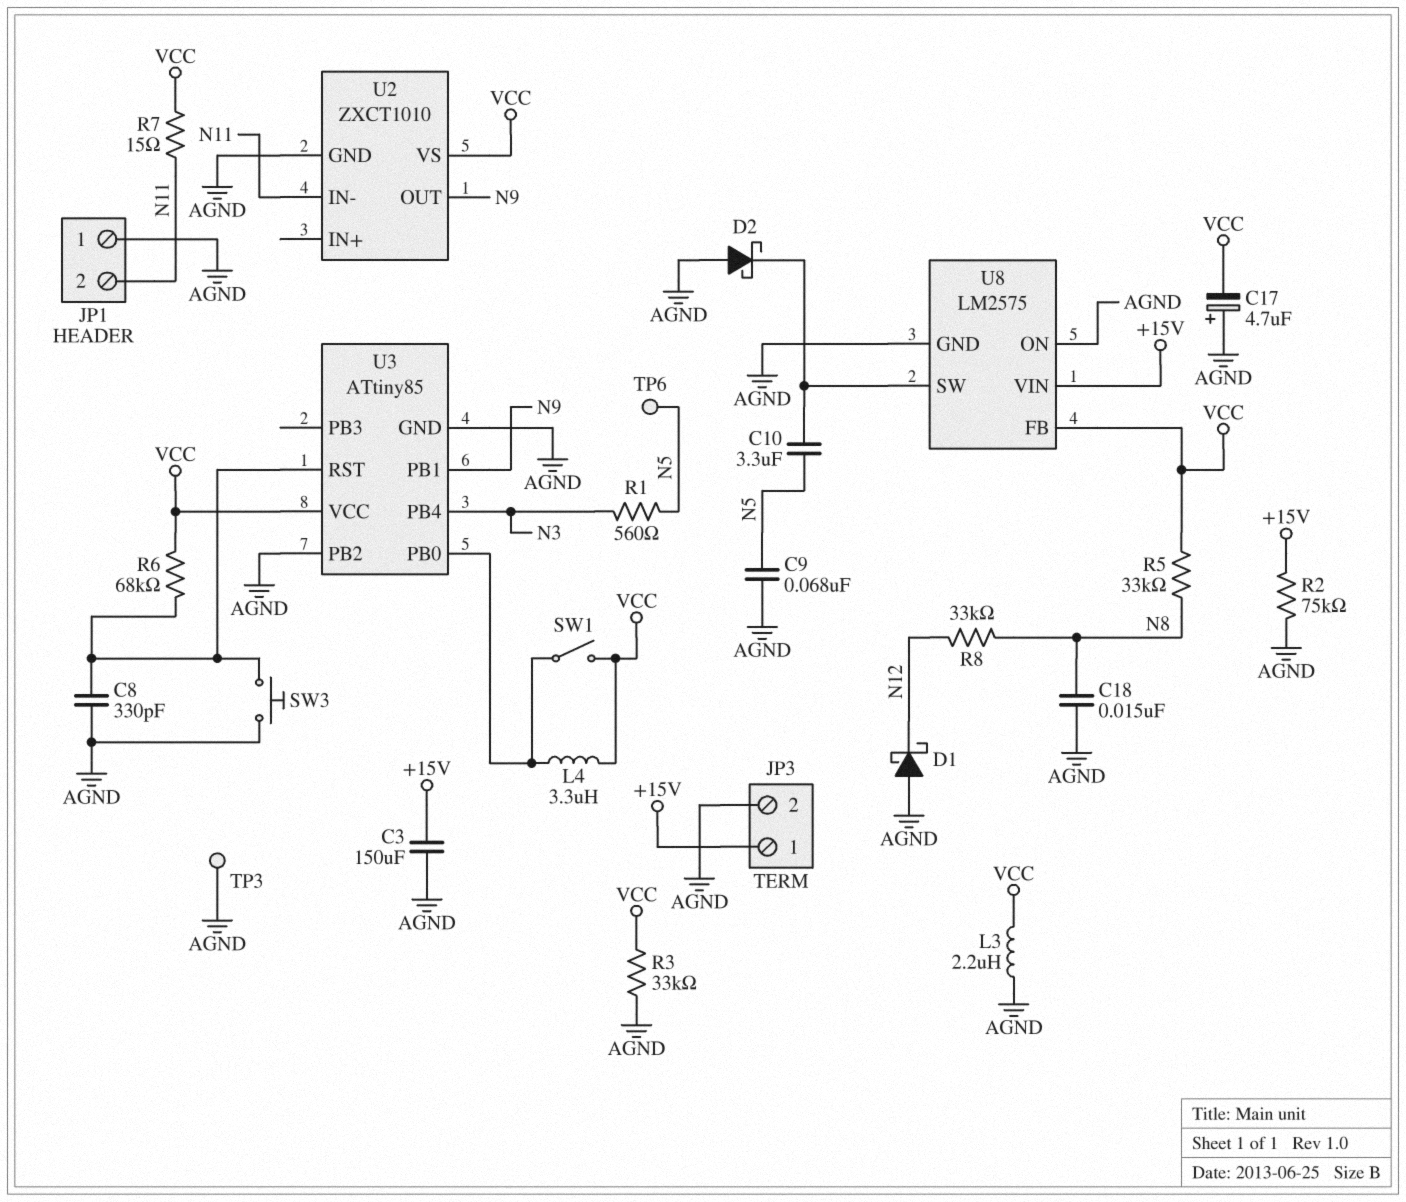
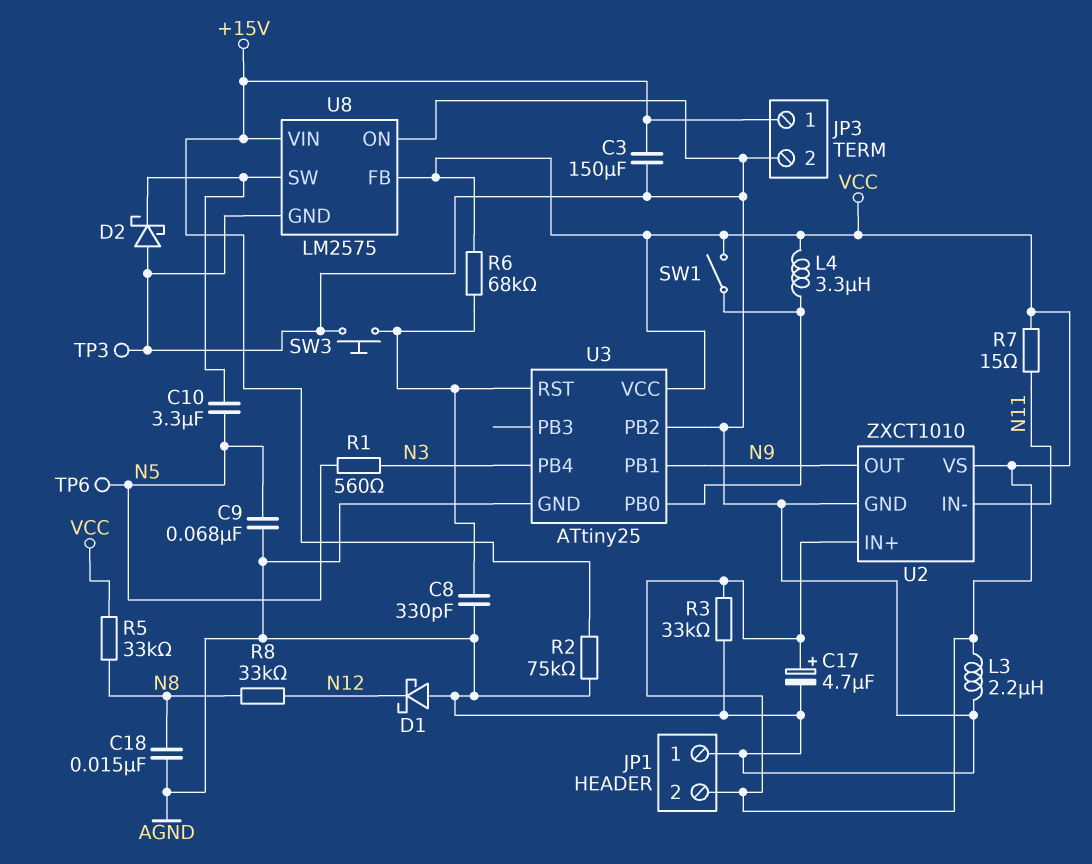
C17: 4.7uF (plus AGND, minus VCC) -> 4.7uF (plus VCC, minus AGND)
JP1 pin 2: N11 -> VCC
U2 pin IN+: none -> VCC
U3: ATtiny85 -> ATtiny25

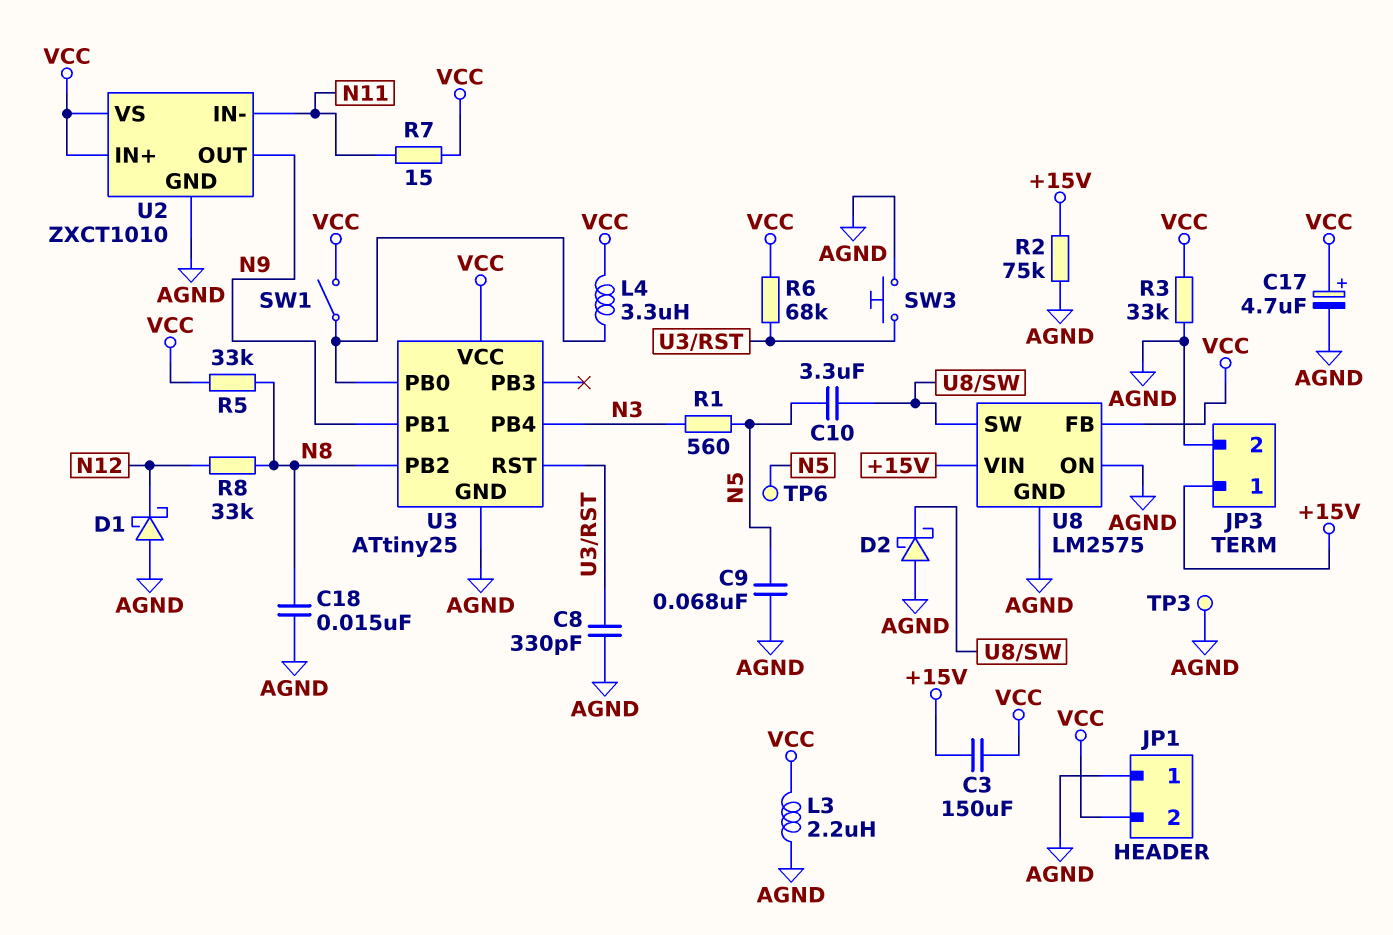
C3: 150uF (+15V, AGND) -> 150uF (+15V, VCC)
U3 pin PB2: AGND -> N8

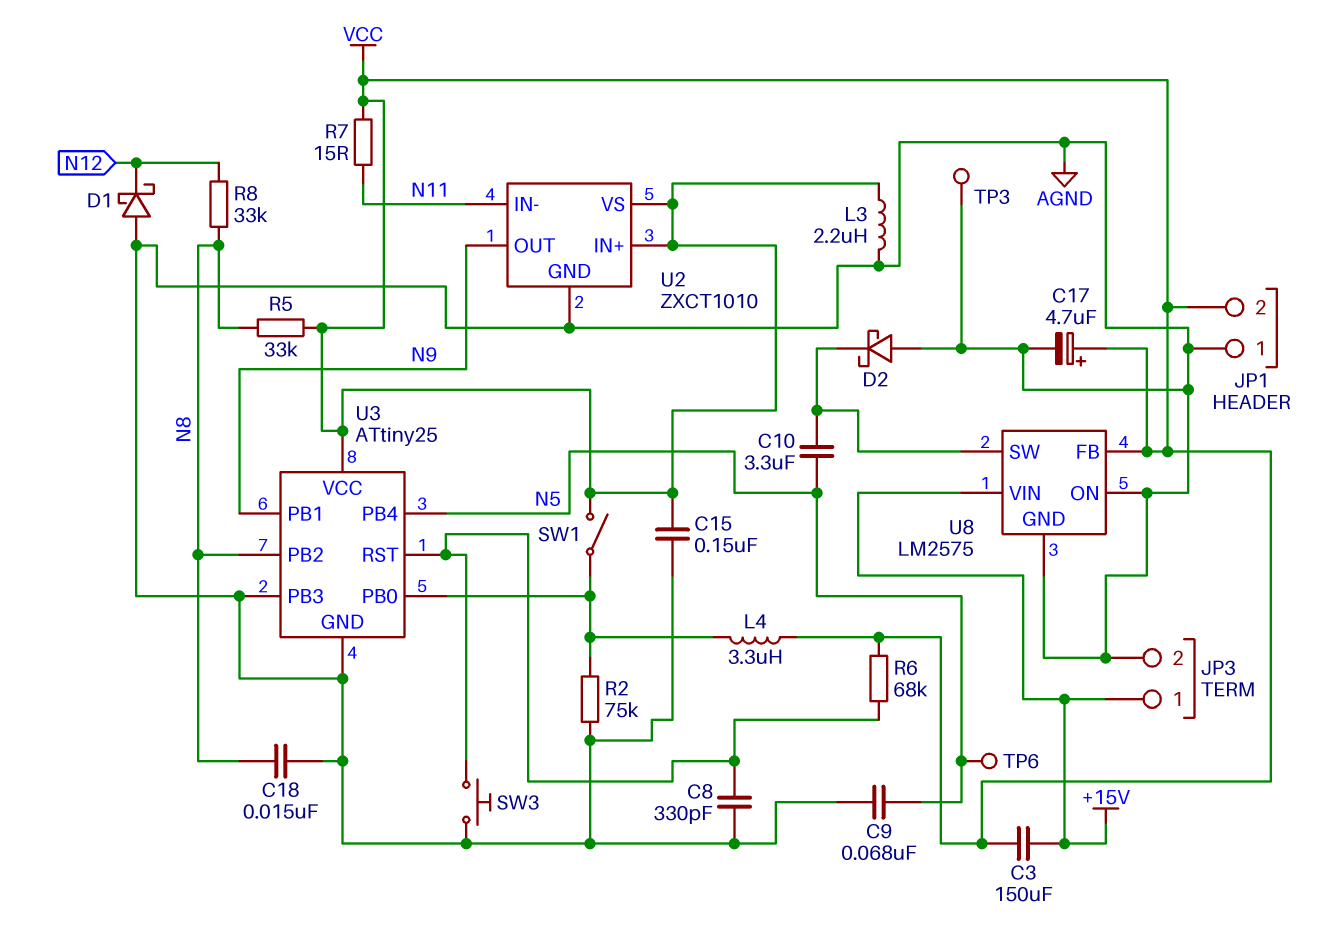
C15: none -> 150nF (AGND, VCC)
R1: 560 (N3, N5) -> none
R2: 75k (+15V, AGND) -> 75k (AGND, U3/PB0)
R3: 33k (AGND, VCC) -> none
U3 pin PB3: none -> AGND
U3 pin PB4: N3 -> N5

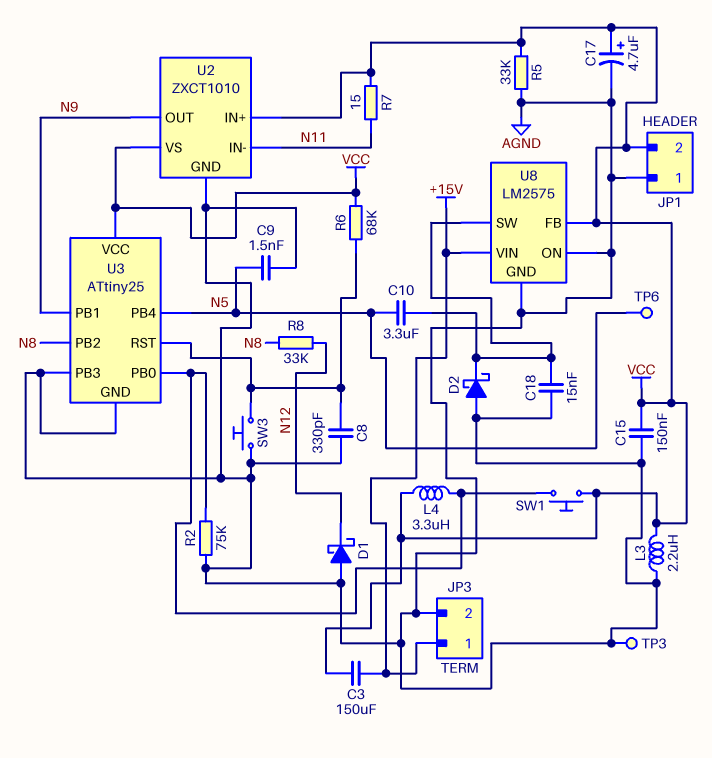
C9: 68nF (AGND, N5) -> 1.5nF (AGND, N5)
C18: 15nF (AGND, N8) -> 15nF (AGND, U8/SW)
R5: 33k (N8, VCC) -> 33k (AGND, VCC)
SW1: switch (U3/PB0, VCC) -> button (U3/PB0, VCC)

